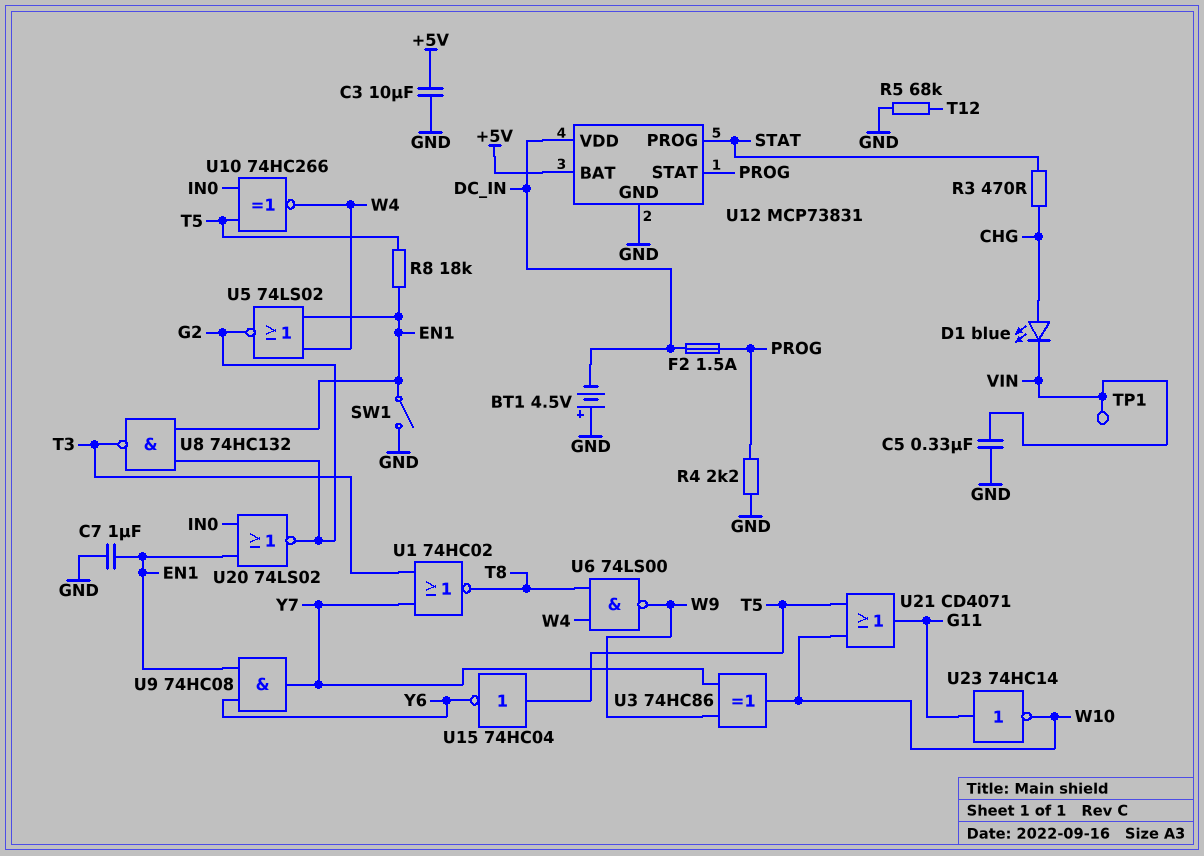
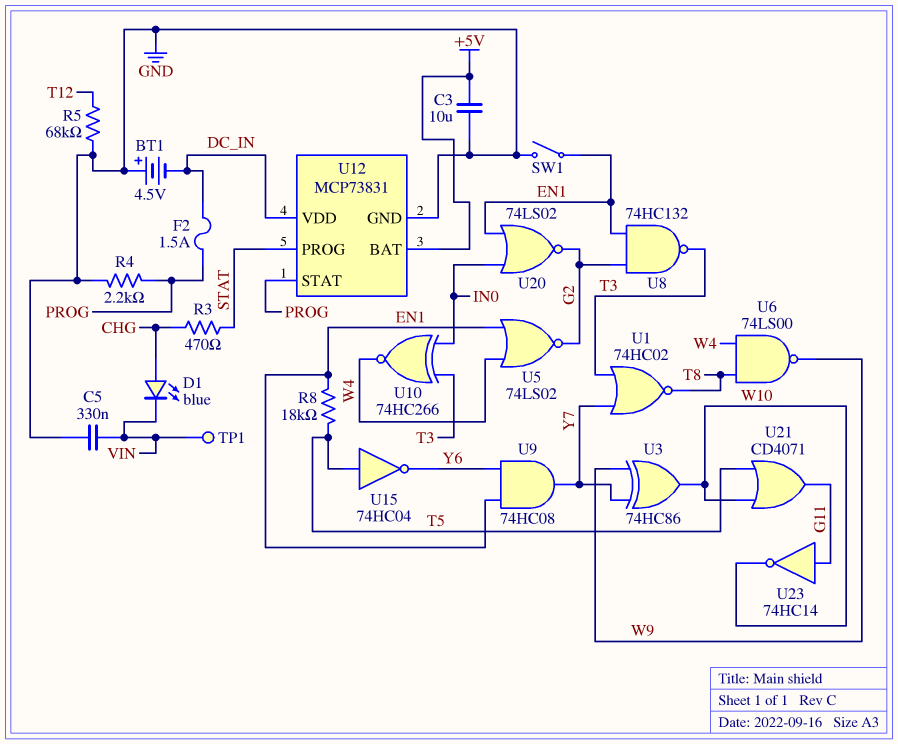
C7: 1uF (EN1, GND) -> none
U10: XNOR 74HC266 (in IN0, in T5, out W4) -> XNOR 74HC266 (in IN0, in T3, out W4)

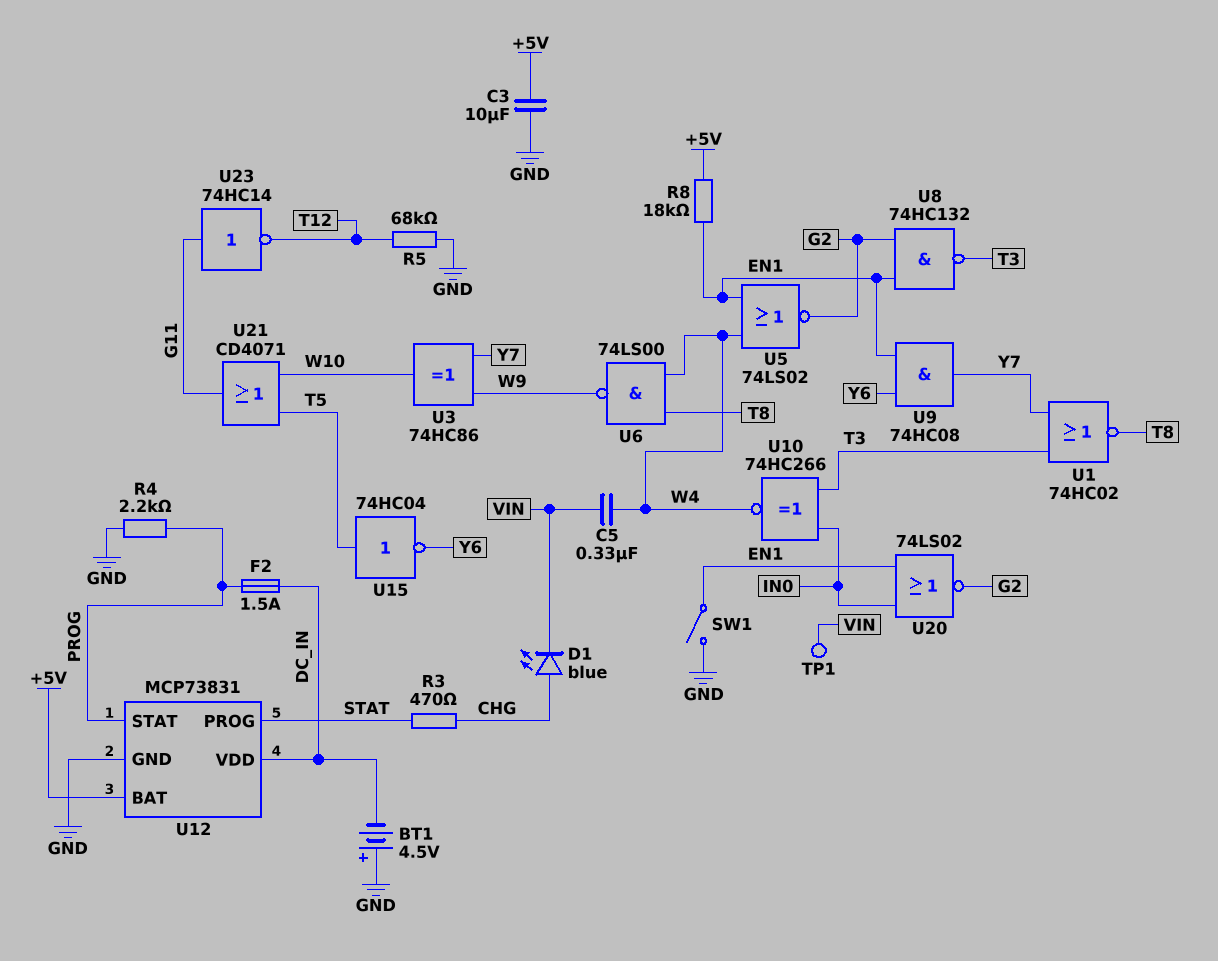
C5: 330nF (GND, VIN) -> 330nF (VIN, W4)
R8: 18k (EN1, T5) -> 18k (+5V, EN1)
U23: NOT 74HC14 (in G11, out W10) -> NOT 74HC14 (in G11, out T12)

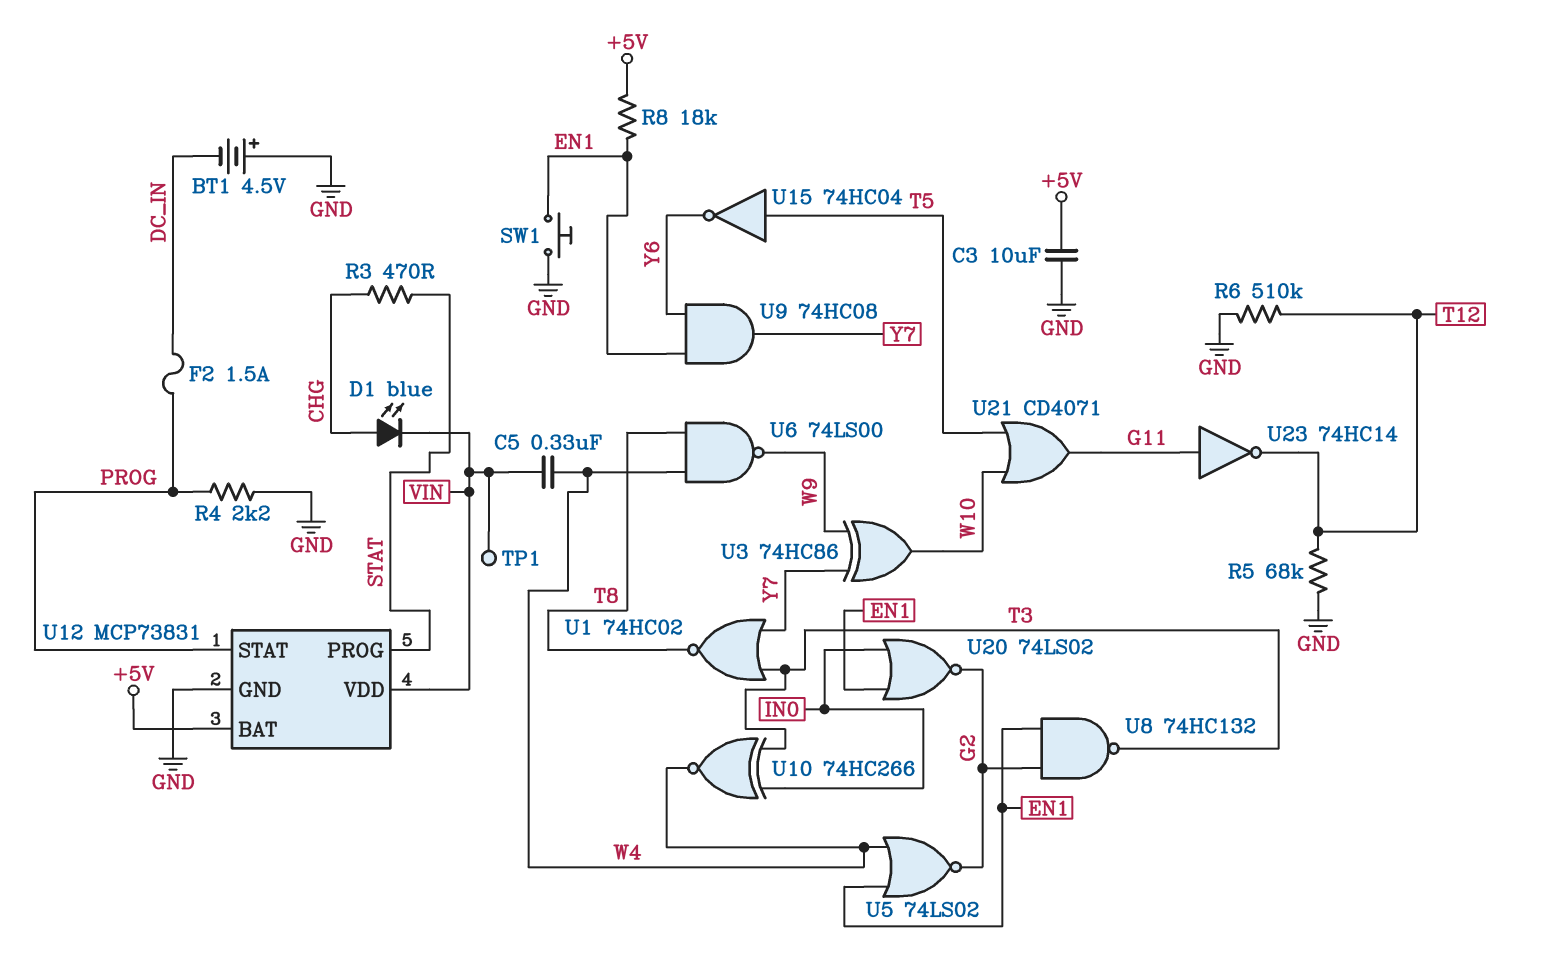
R6: none -> 510k (GND, T12)
SW1: switch (EN1, GND) -> button (EN1, GND)
U12 pin VDD: DC_IN -> VIN

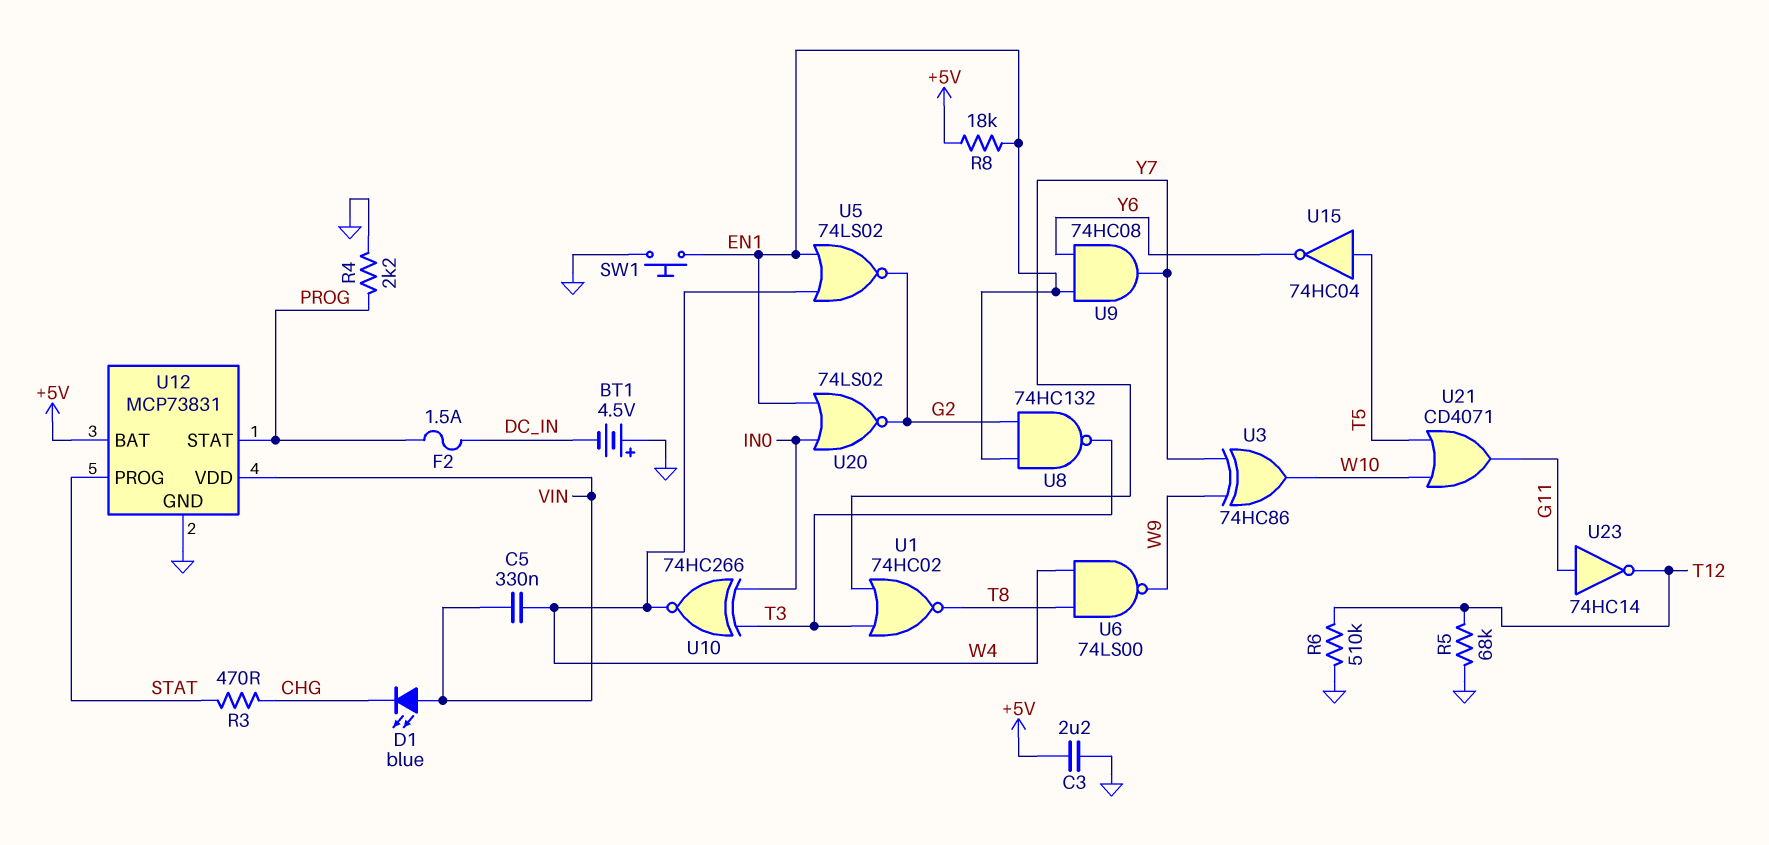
C3: 10uF (+5V, GND) -> 2.2uF (+5V, GND)
D1: LED blue (A CHG, K VIN) -> LED blue (A VIN, K CHG)
TP1: test point (VIN) -> none

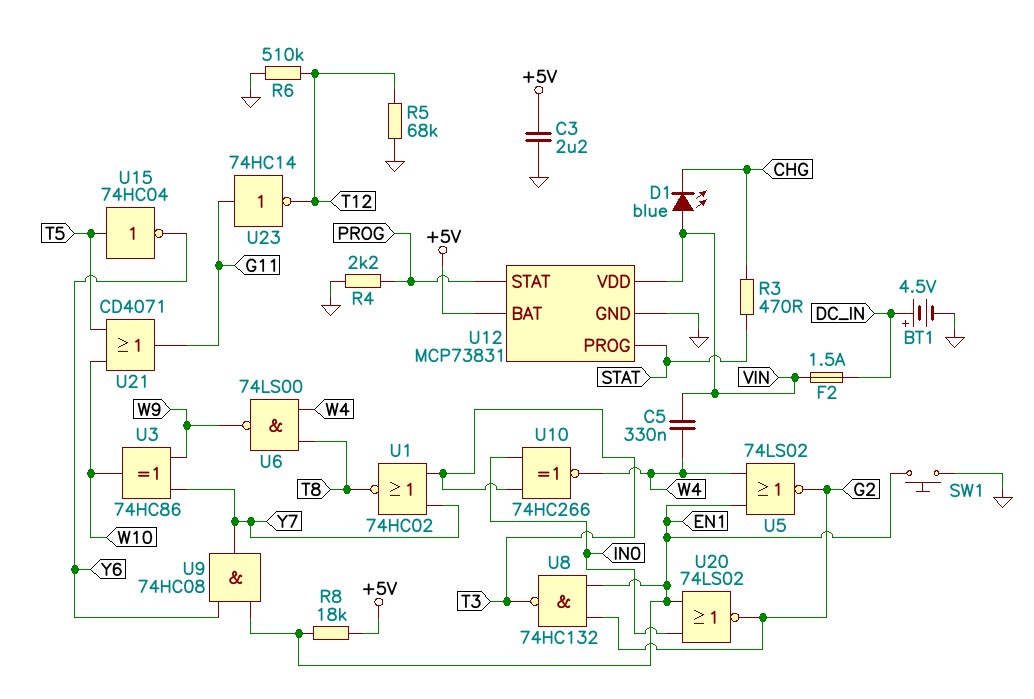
BT1: 4.5V (plus GND, minus DC_IN) -> 4.5V (plus DC_IN, minus GND)
F2: 1.5A (DC_IN, PROG) -> 1.5A (DC_IN, VIN)

